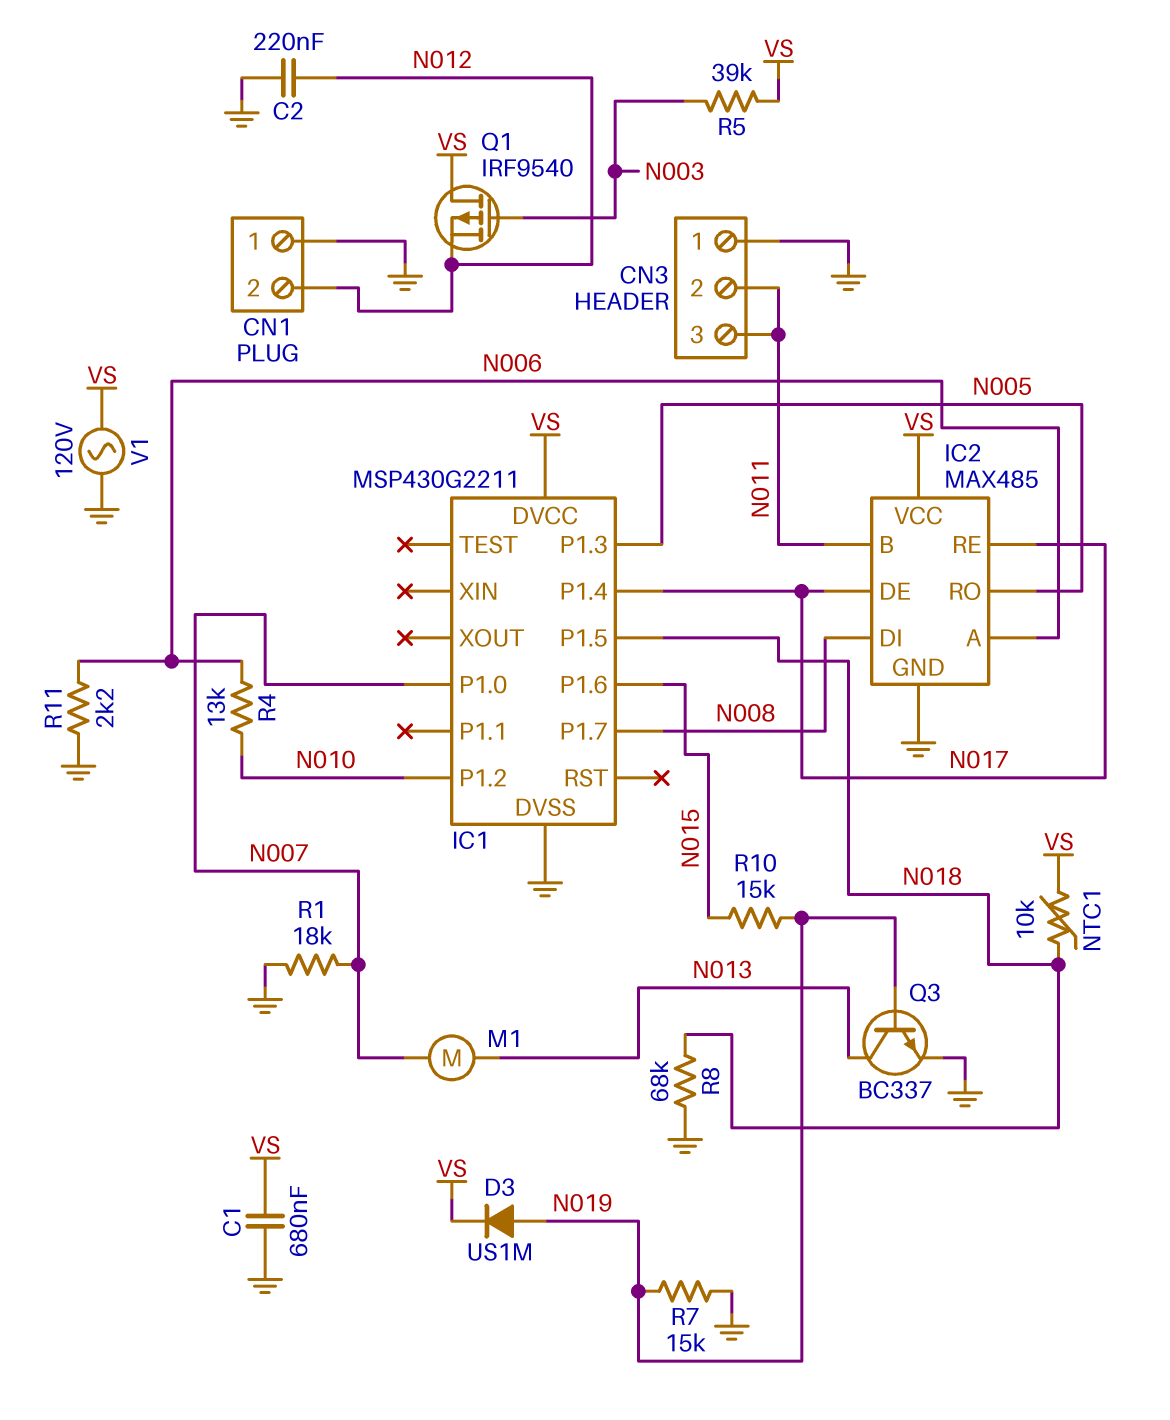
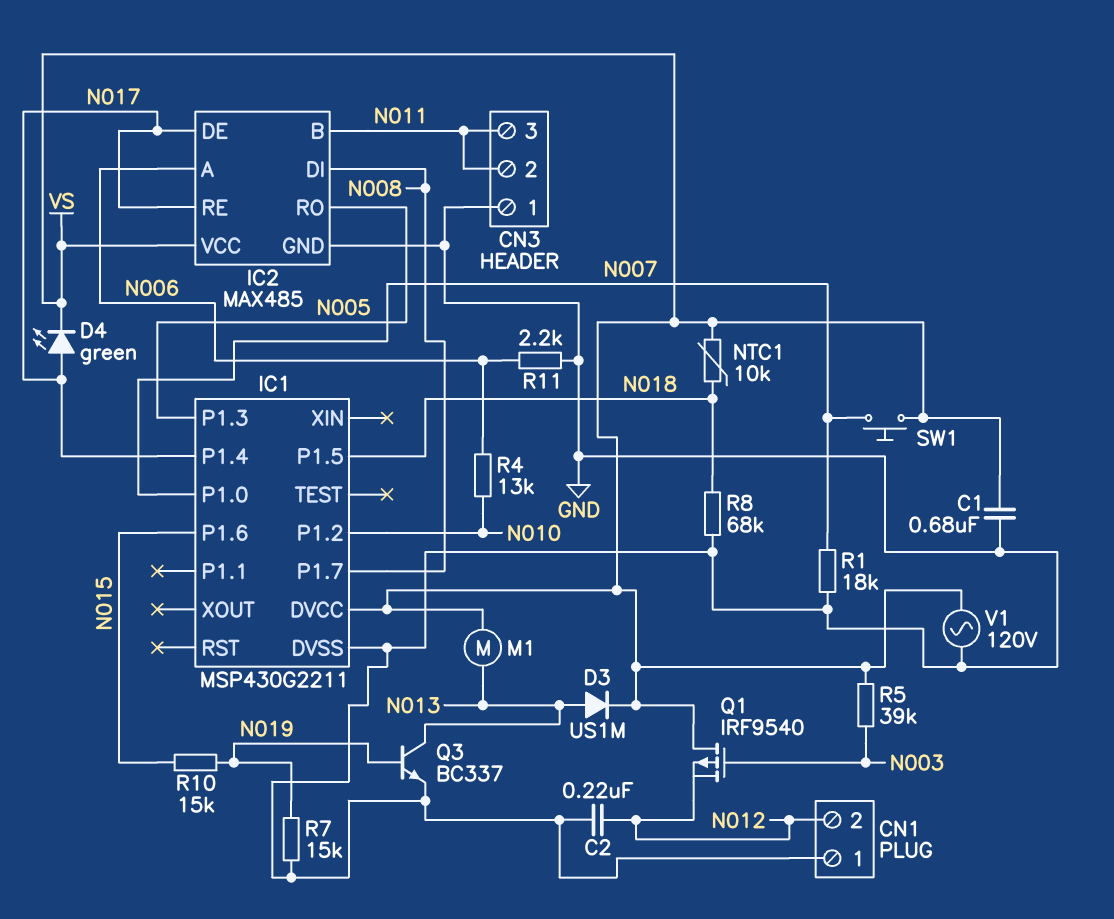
D3: diode US1M (A N019, K VS) -> diode US1M (A N013, K VS)
D4: none -> LED green (A N017, K VS)
M1: motor (N007, N013) -> motor (N013, VS)
SW1: none -> button (N007, VS)

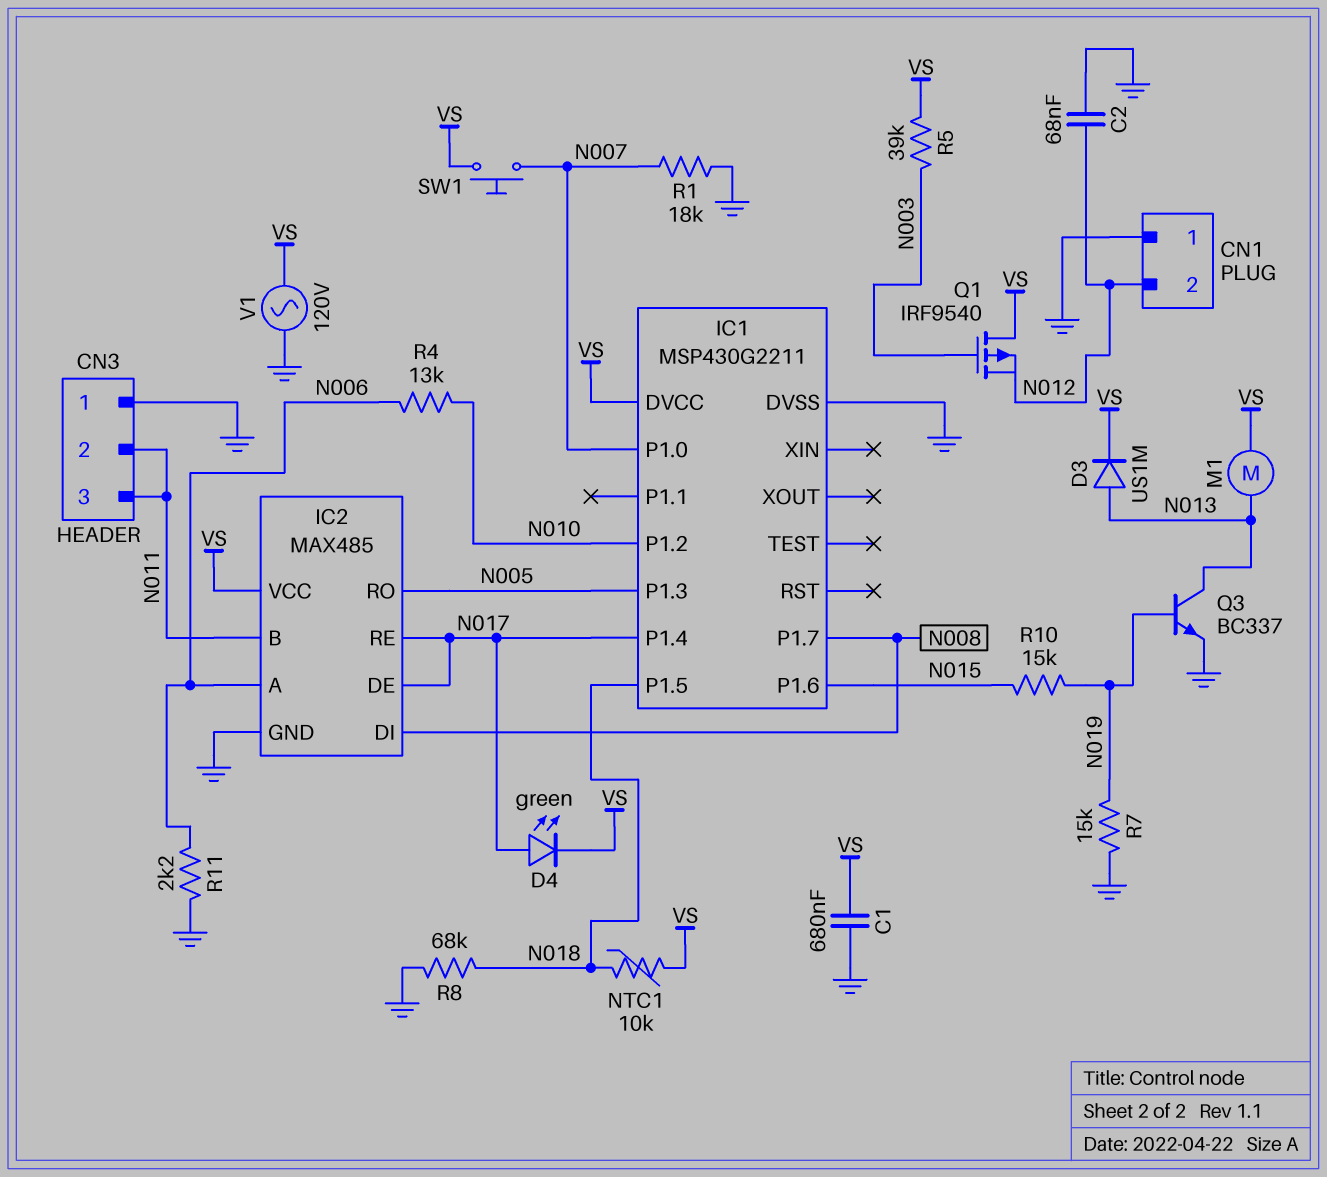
C2: 220nF (GND, N012) -> 68nF (GND, N012)

